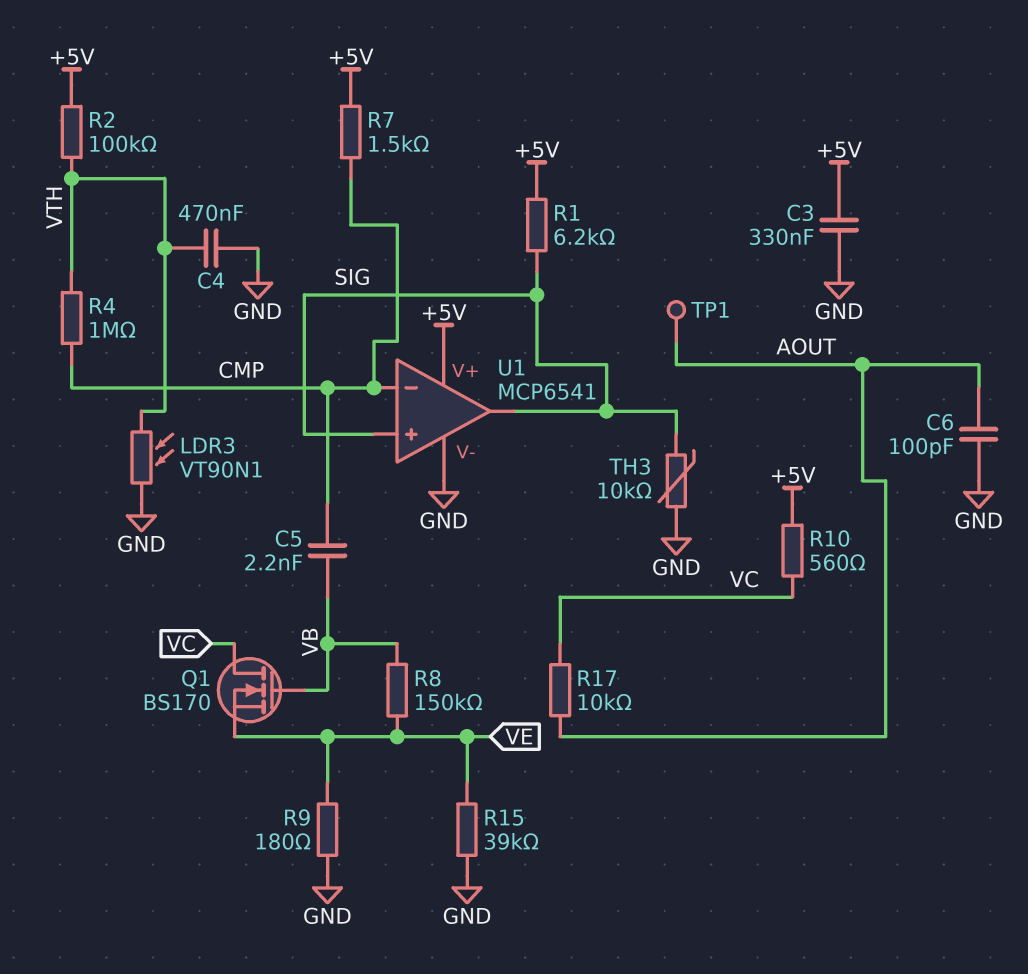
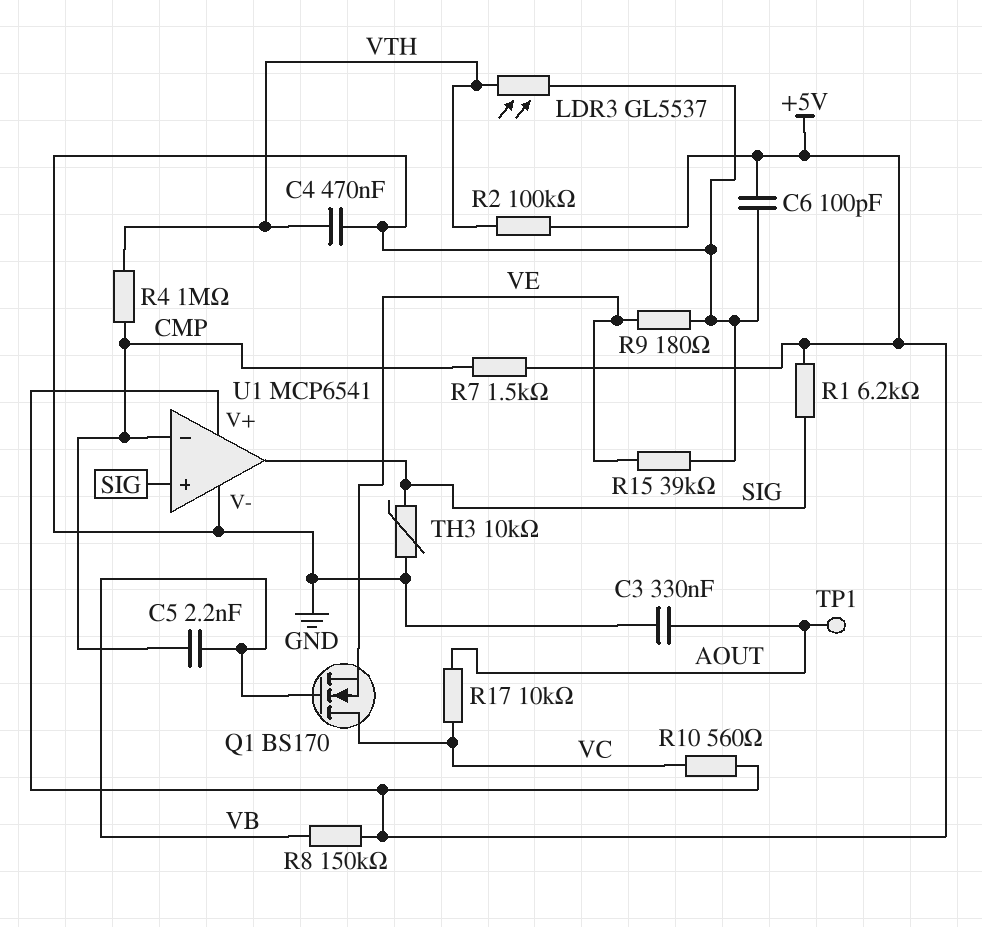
C3: 330nF (+5V, GND) -> 330nF (AOUT, GND)
C6: 100pF (AOUT, GND) -> 100pF (+5V, GND)
LDR3: VT90N1 (GND, VTH) -> GL5537 (GND, VTH)
R8: 150k (VB, VE) -> 150k (+5V, VB)

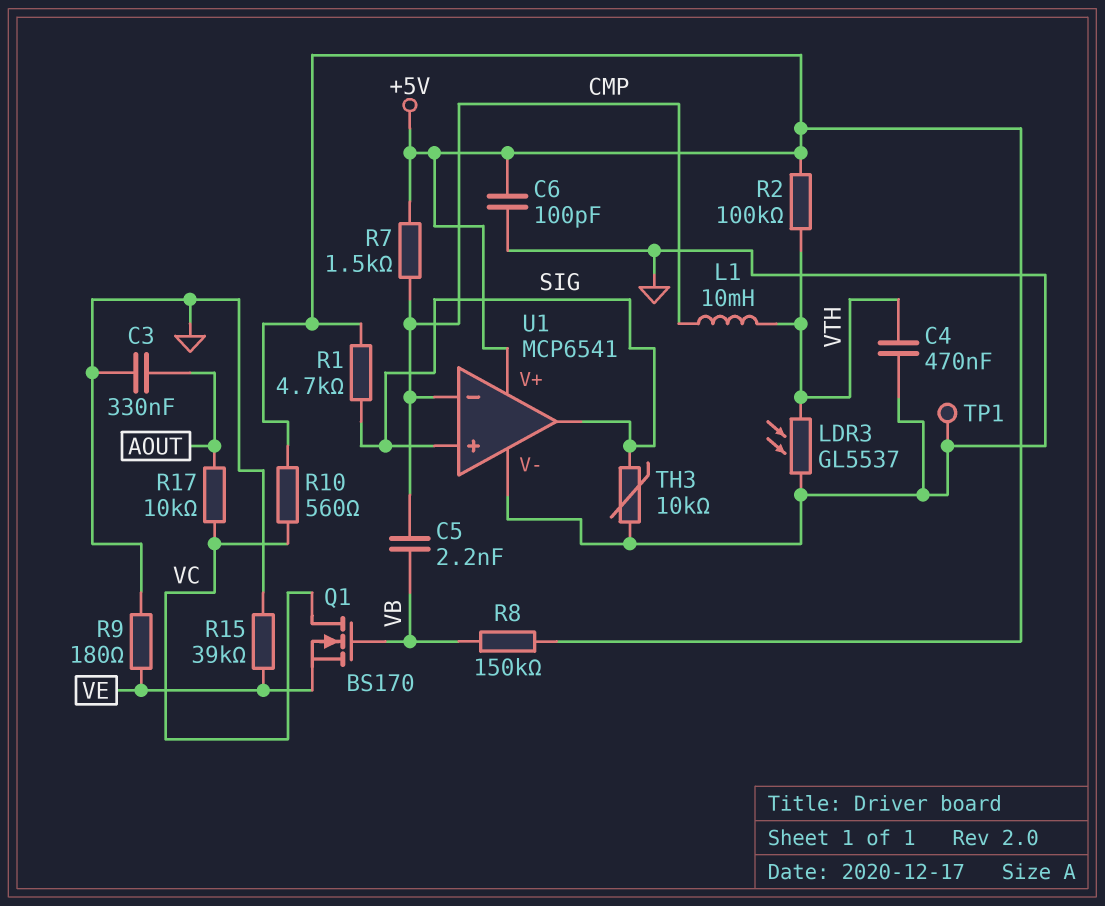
L1: none -> 10mH (CMP, VTH)
R1: 6.2k (+5V, SIG) -> 4.7k (+5V, SIG)
R4: 1M (CMP, VTH) -> none
TP1: test point (AOUT) -> test point (GND)

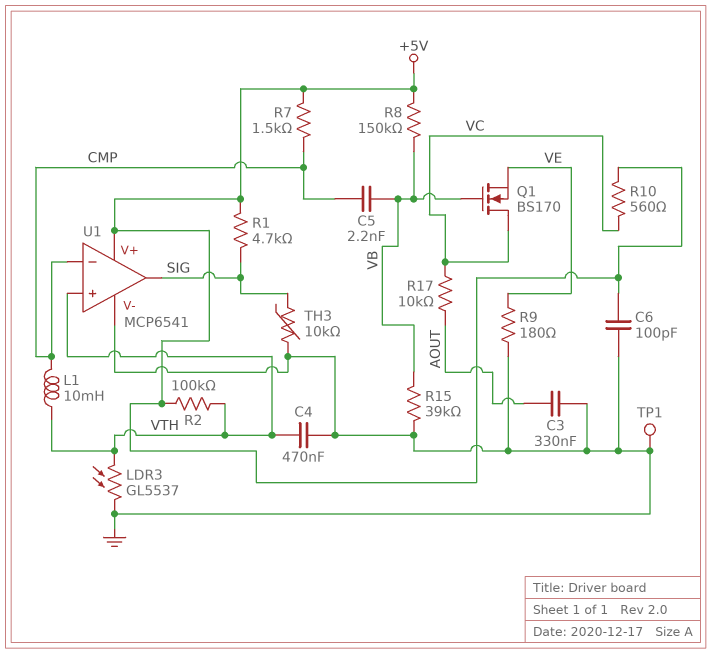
R15: 39k (GND, VE) -> 39k (GND, VB)
U1 pin in+: SIG -> VTH

